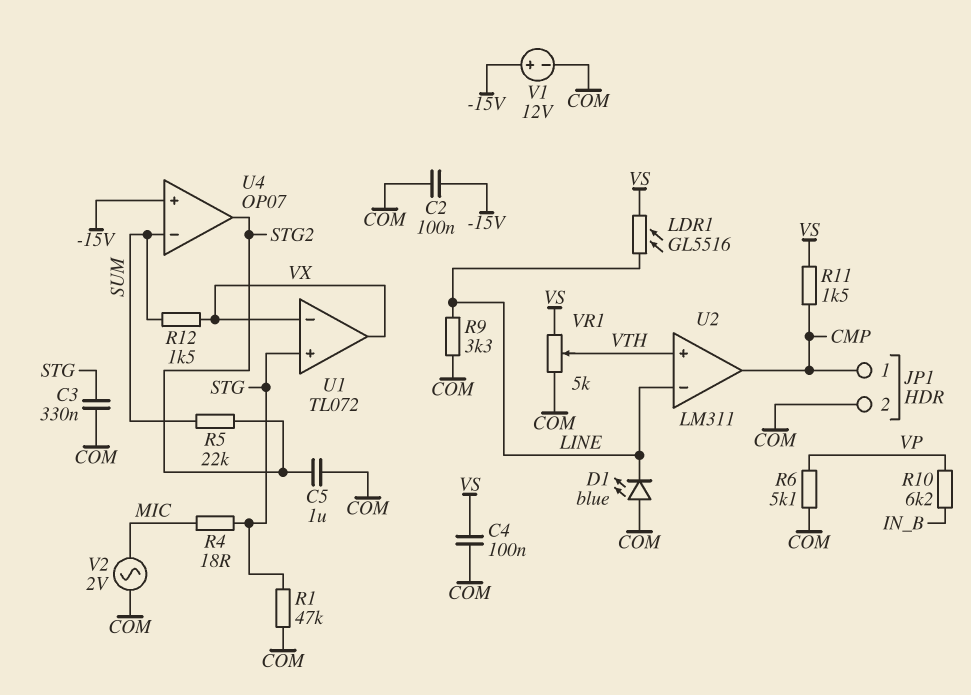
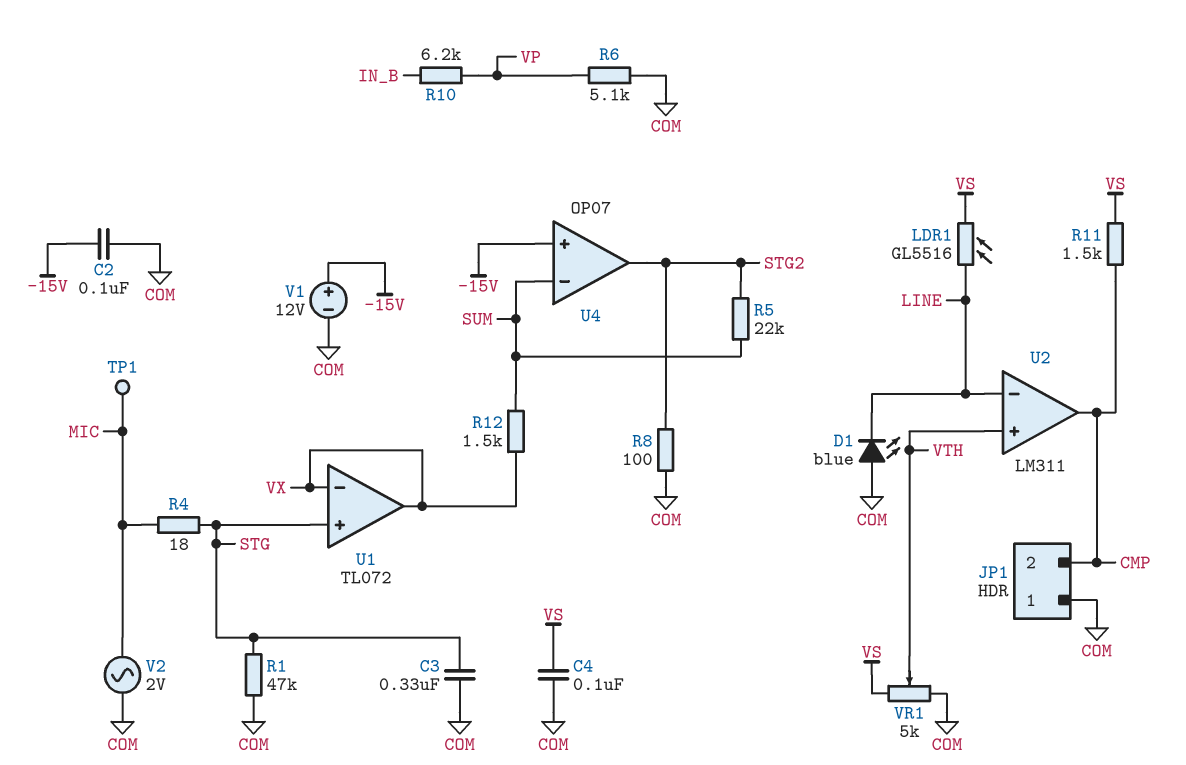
C5: 1uF (COM, STG2) -> none
JP1 pin 1: CMP -> COM
JP1 pin 2: COM -> CMP
R8: none -> 100 (COM, STG2)
R9: 3.3k (COM, LINE) -> none
TP1: none -> test point (MIC)

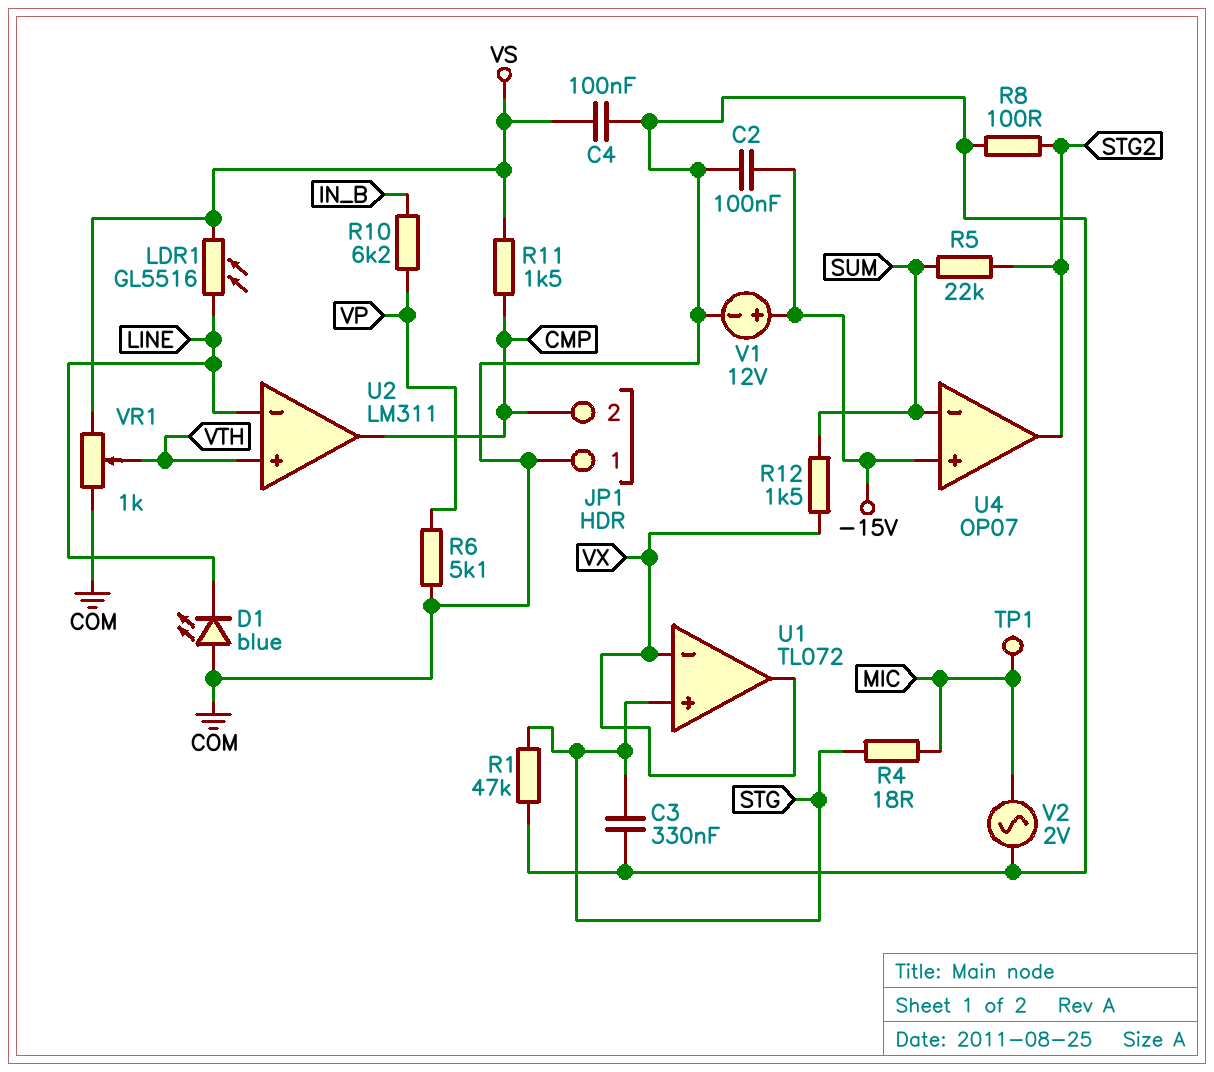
VR1: 5k (COM, VS, wiper VTH) -> 1k (COM, VS, wiper VTH)

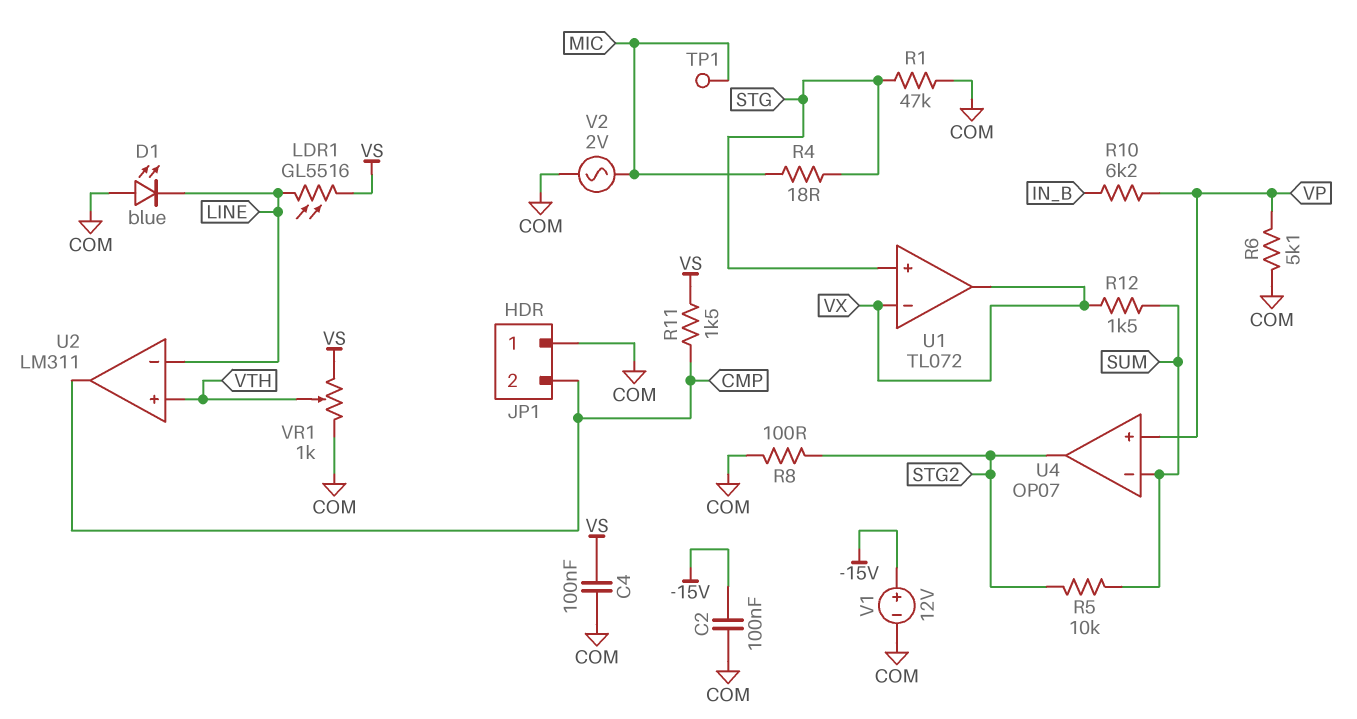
C3: 330nF (COM, STG) -> none
R5: 22k (STG2, SUM) -> 10k (STG2, SUM)
U4 pin in+: -15V -> VP

